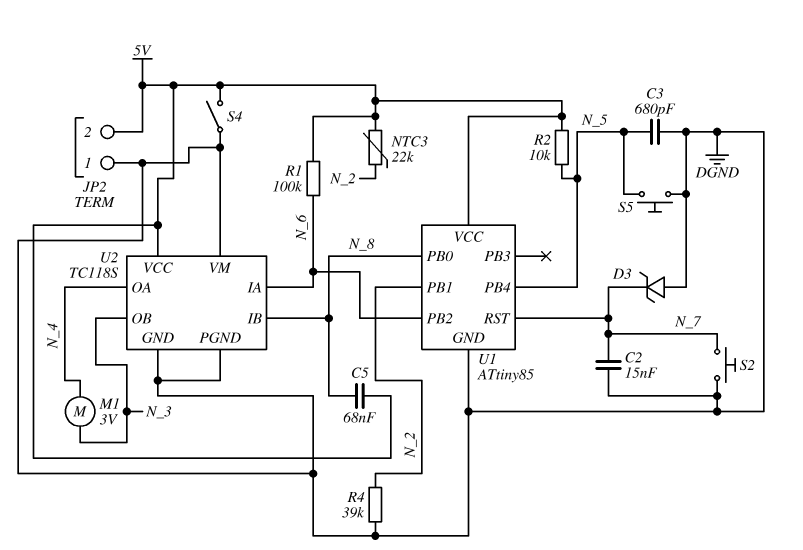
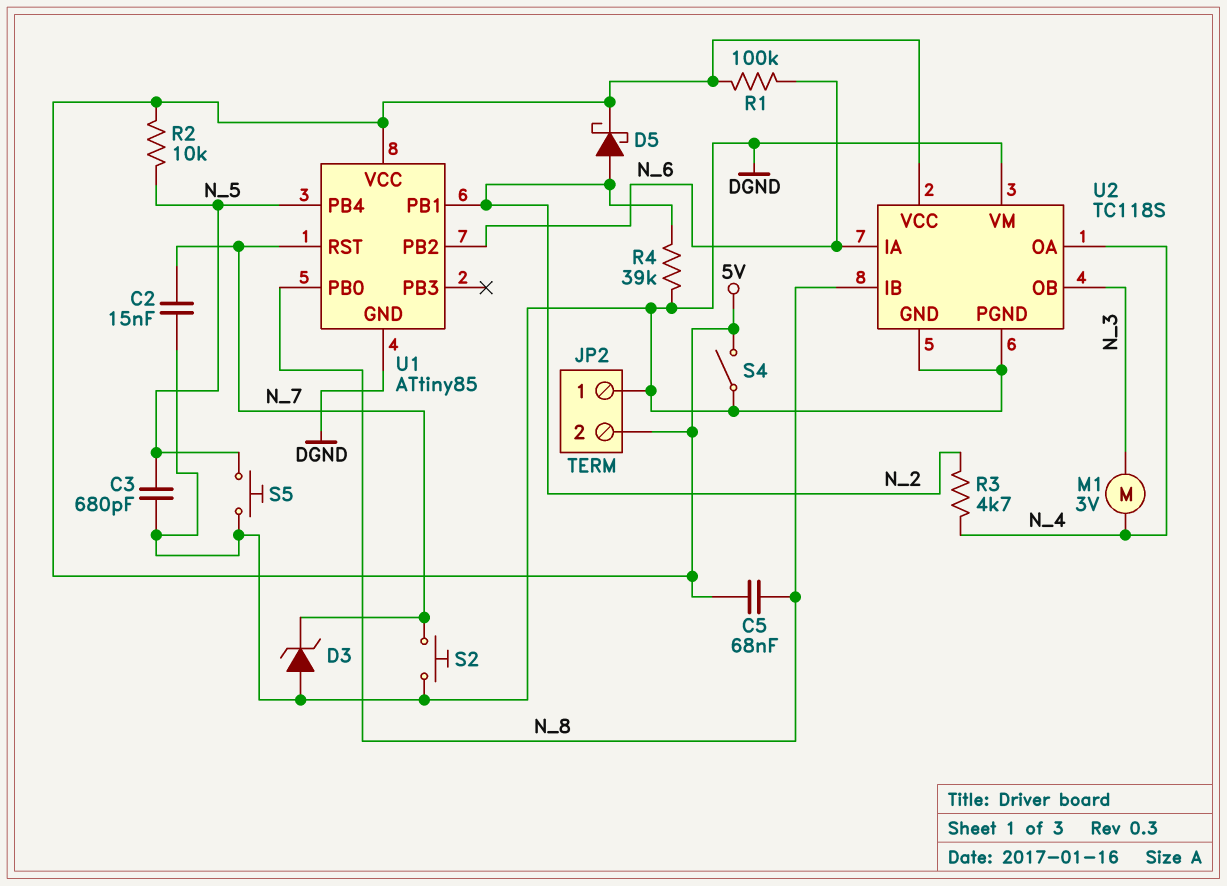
D5: none -> schottky (A N_2, K 5V)
NTC3: 22k (5V, N_2) -> none
R3: none -> 4.7k (N_2, N_4)

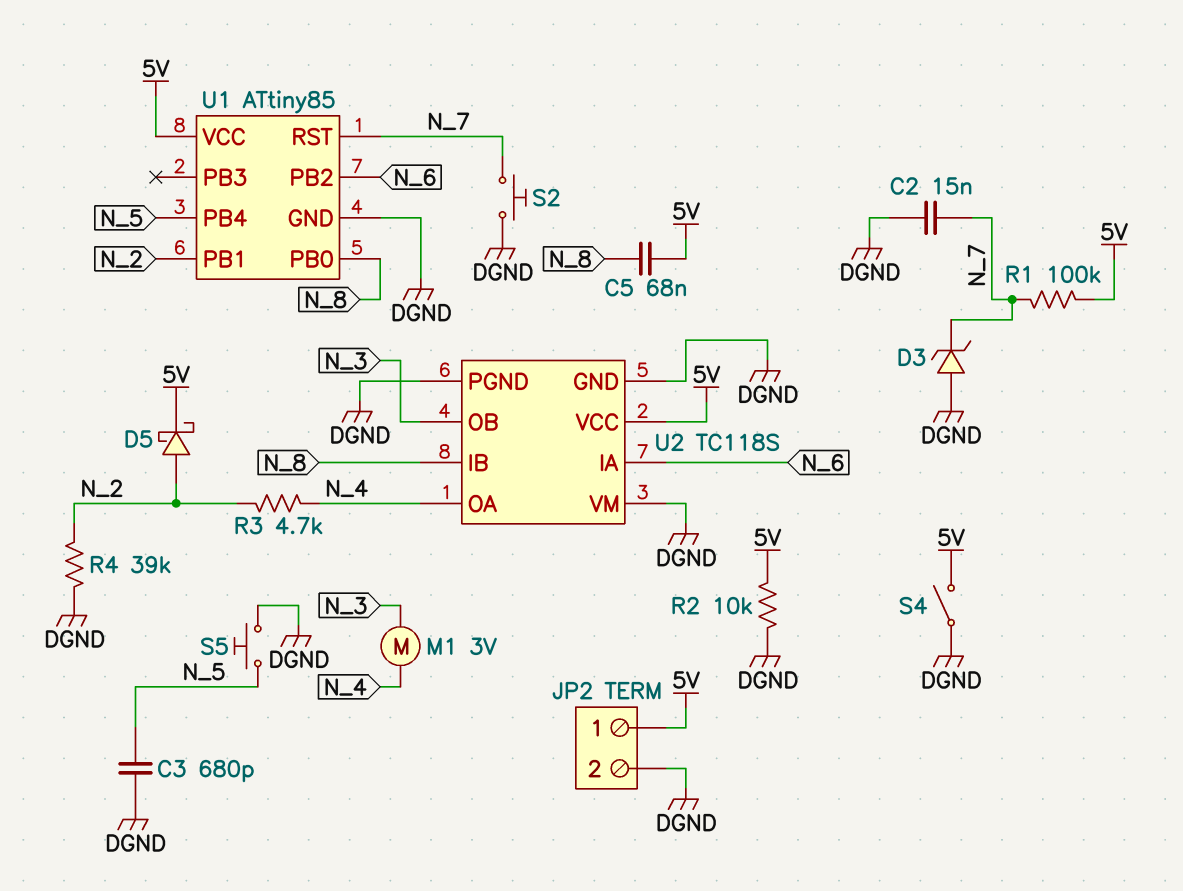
JP2 pin 1: DGND -> 5V
JP2 pin 2: 5V -> DGND
R1: 100k (5V, N_6) -> 100k (5V, N_7)
R2: 10k (5V, N_5) -> 10k (5V, DGND)

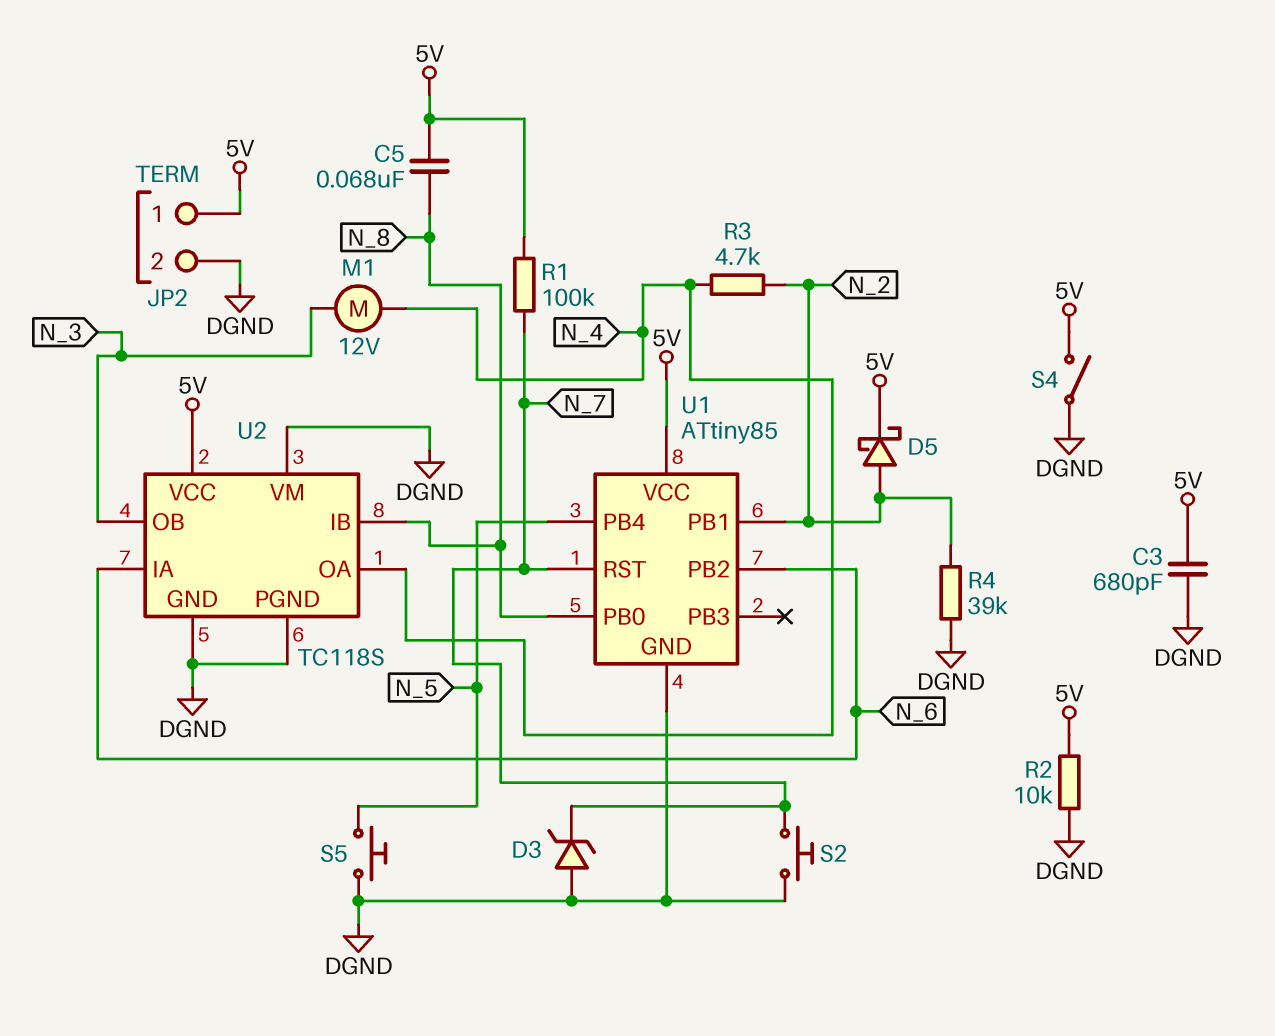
C2: 15nF (DGND, N_7) -> none
C3: 680pF (DGND, N_5) -> 680pF (5V, DGND)
M1: motor 3V (N_3, N_4) -> motor 12V (N_3, N_4)

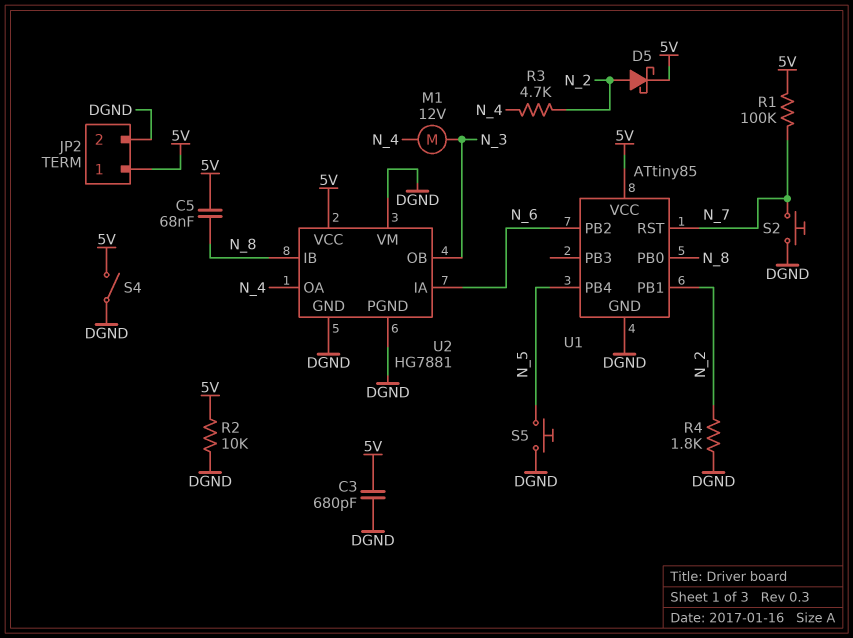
D3: zener (A DGND, K N_7) -> none
R4: 39k (DGND, N_2) -> 1.8k (DGND, N_2)
U2: TC118S -> HG7881

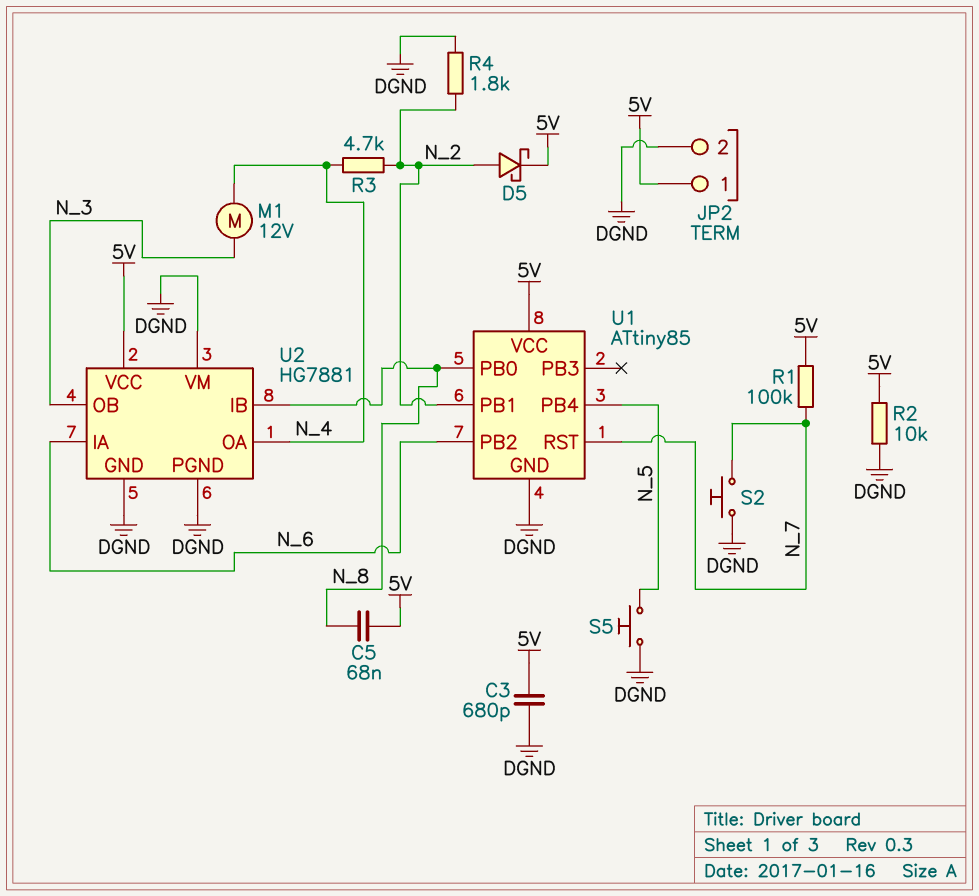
S4: switch (5V, DGND) -> none

